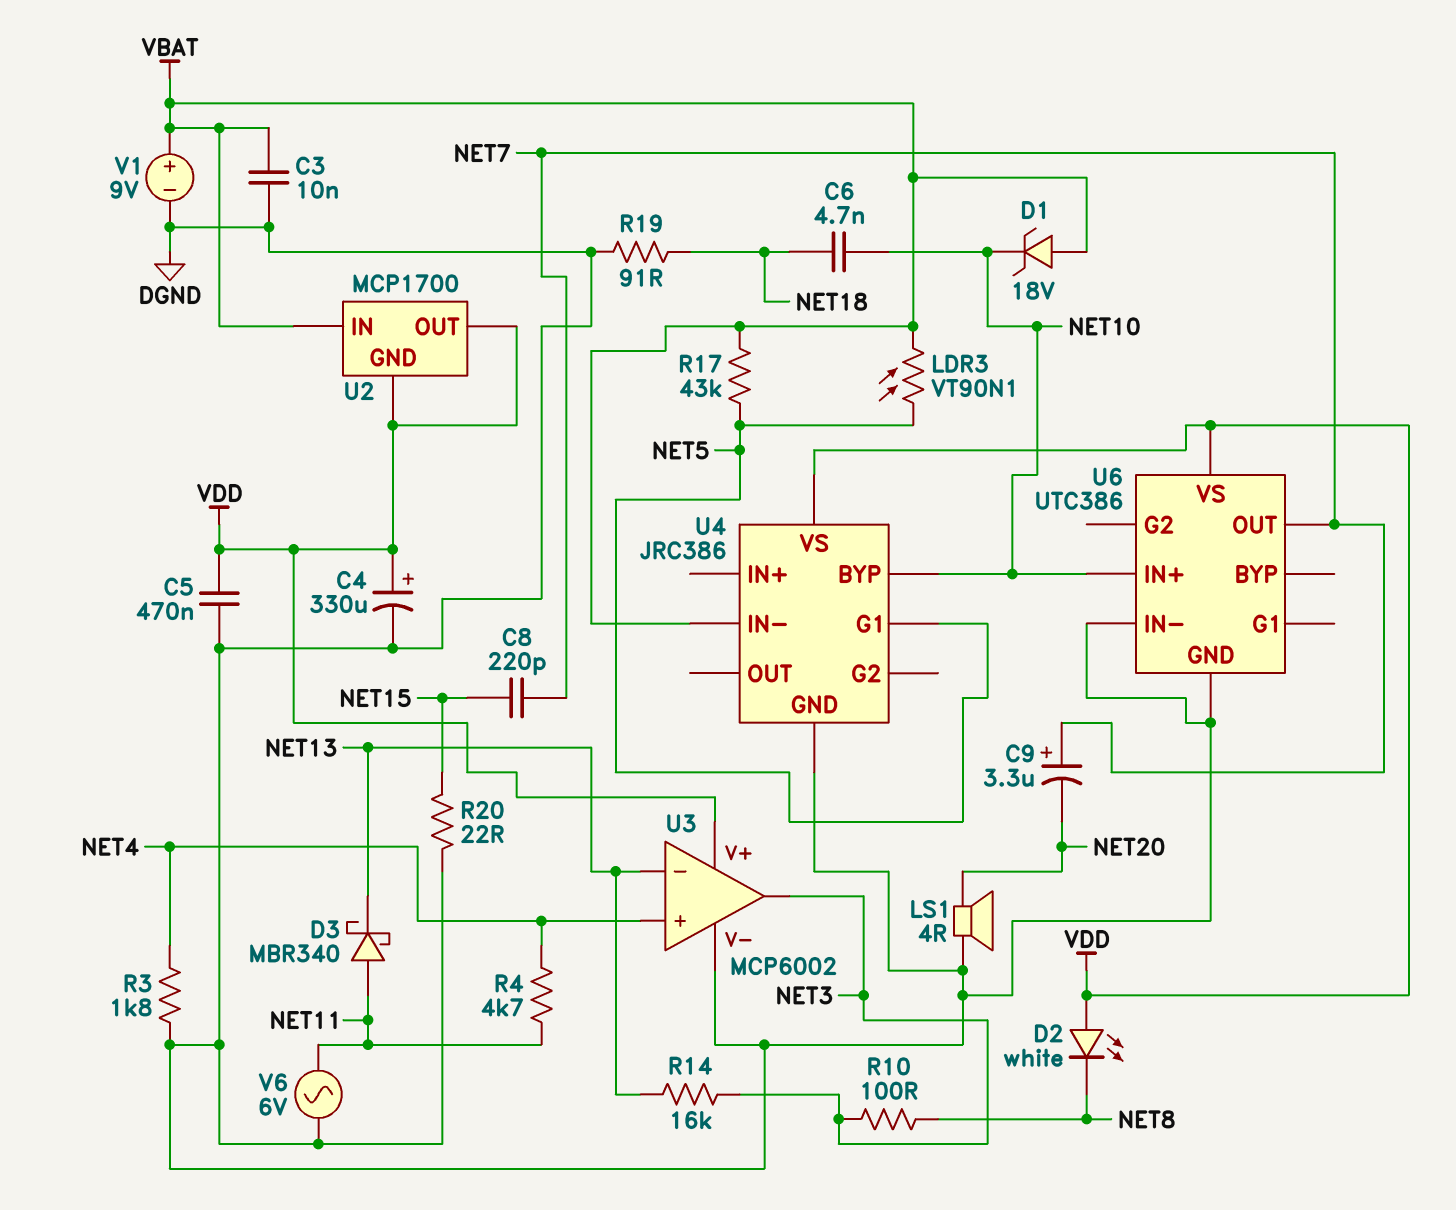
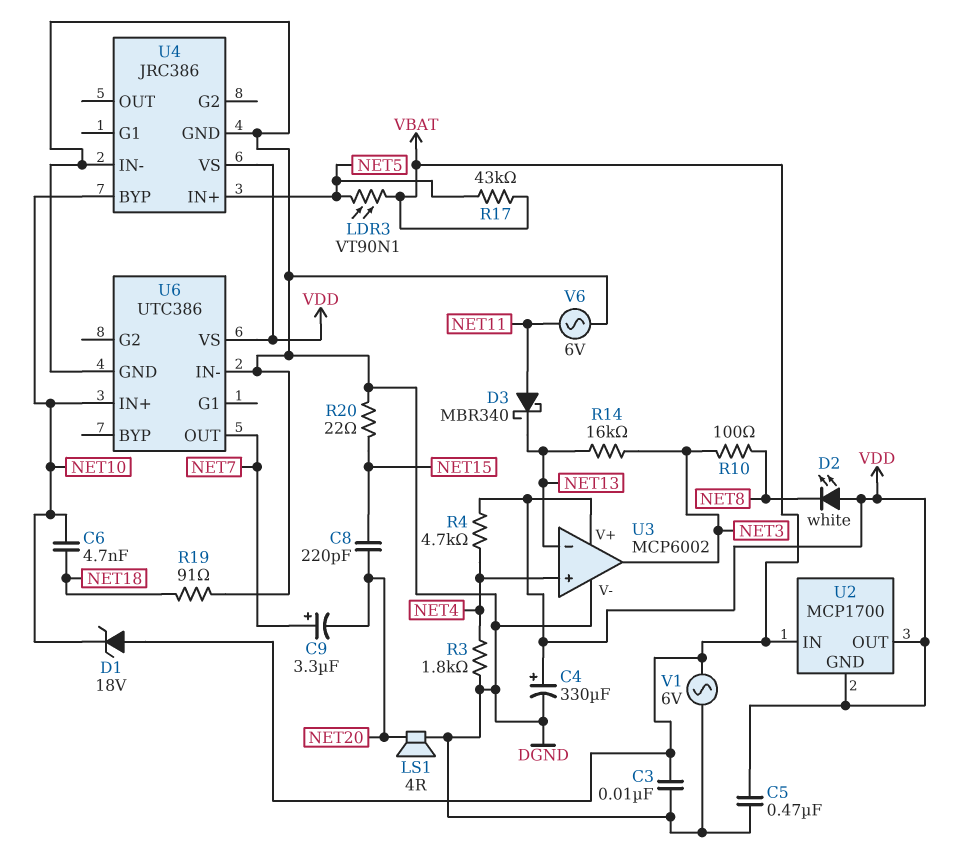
C8: 220pF (NET7, NET15) -> 220pF (NET15, NET20)
R4: 4.7k (NET4, NET11) -> 4.7k (NET4, VDD)
U4 pin G1: NET5 -> none
U4 pin IN+: none -> NET5
U4 pin IN-: VBAT -> DGND
V1: 9V (plus VBAT, minus DGND) -> AC 6V (DGND, VBAT)

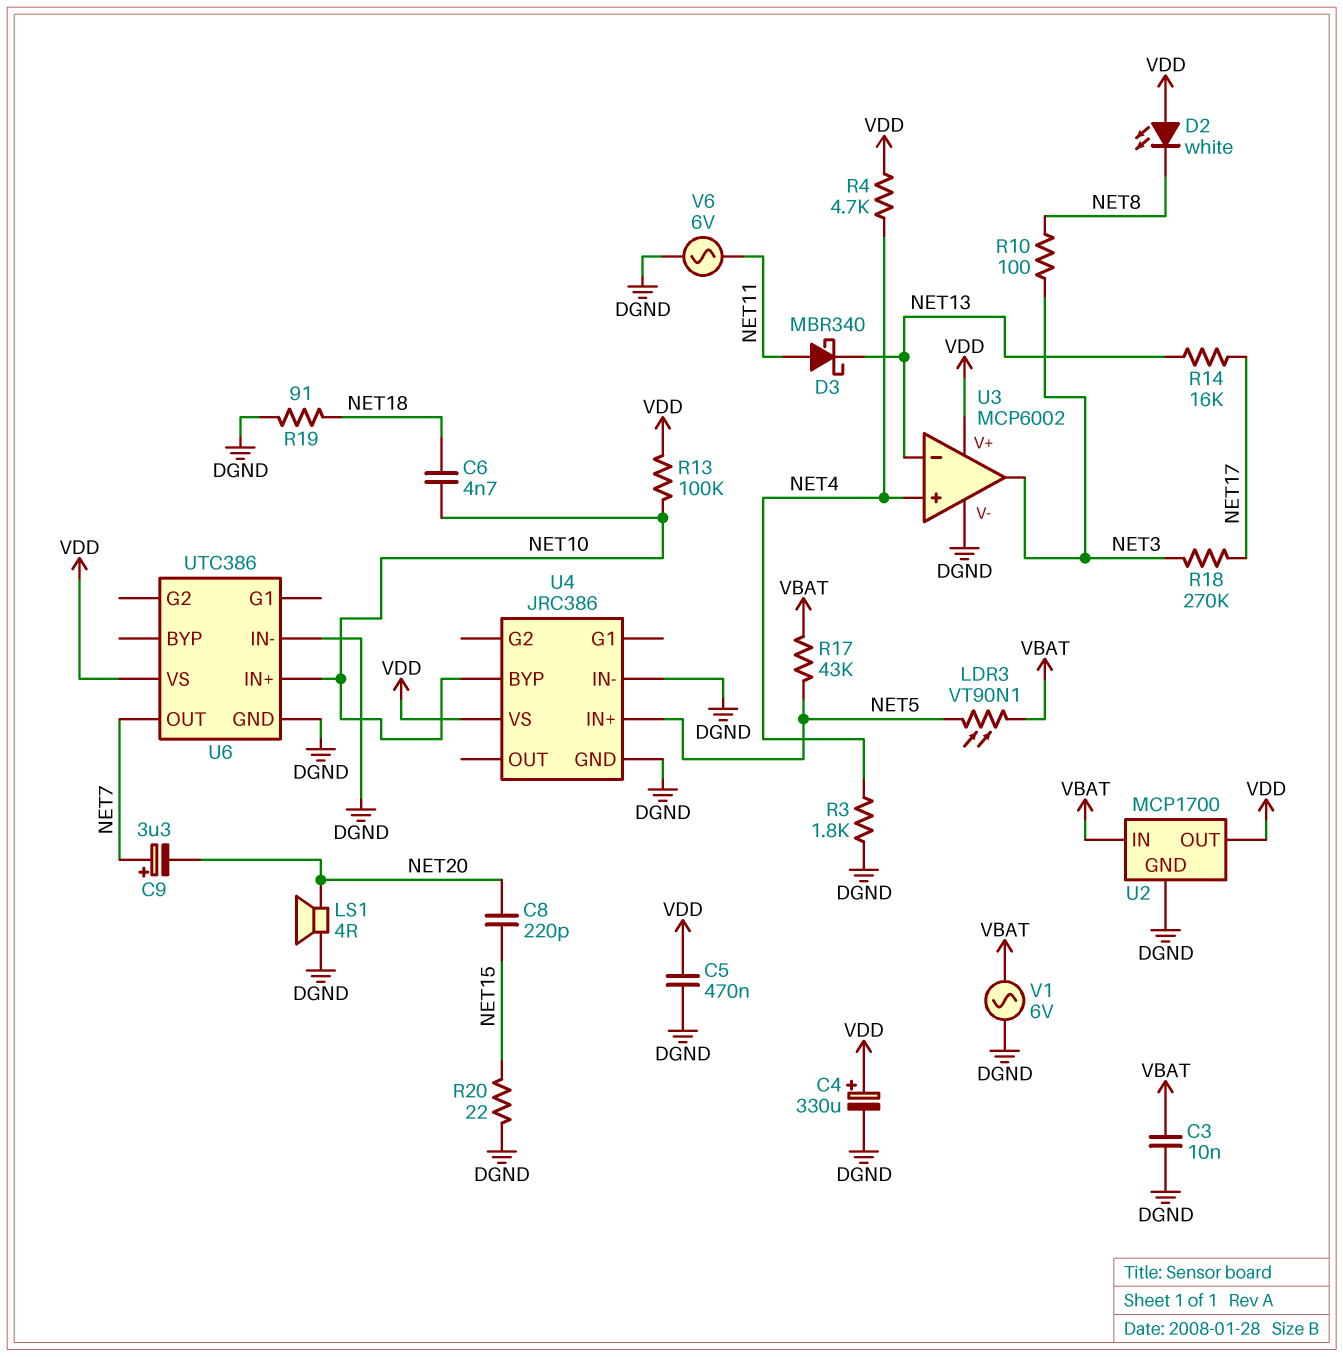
D1: zener 18V (A VBAT, K NET10) -> none
R13: none -> 100k (NET10, VDD)
R14: 16k (NET3, NET13) -> 16k (NET13, NET17)
R18: none -> 270k (NET3, NET17)
U2 pin GND: VDD -> DGND

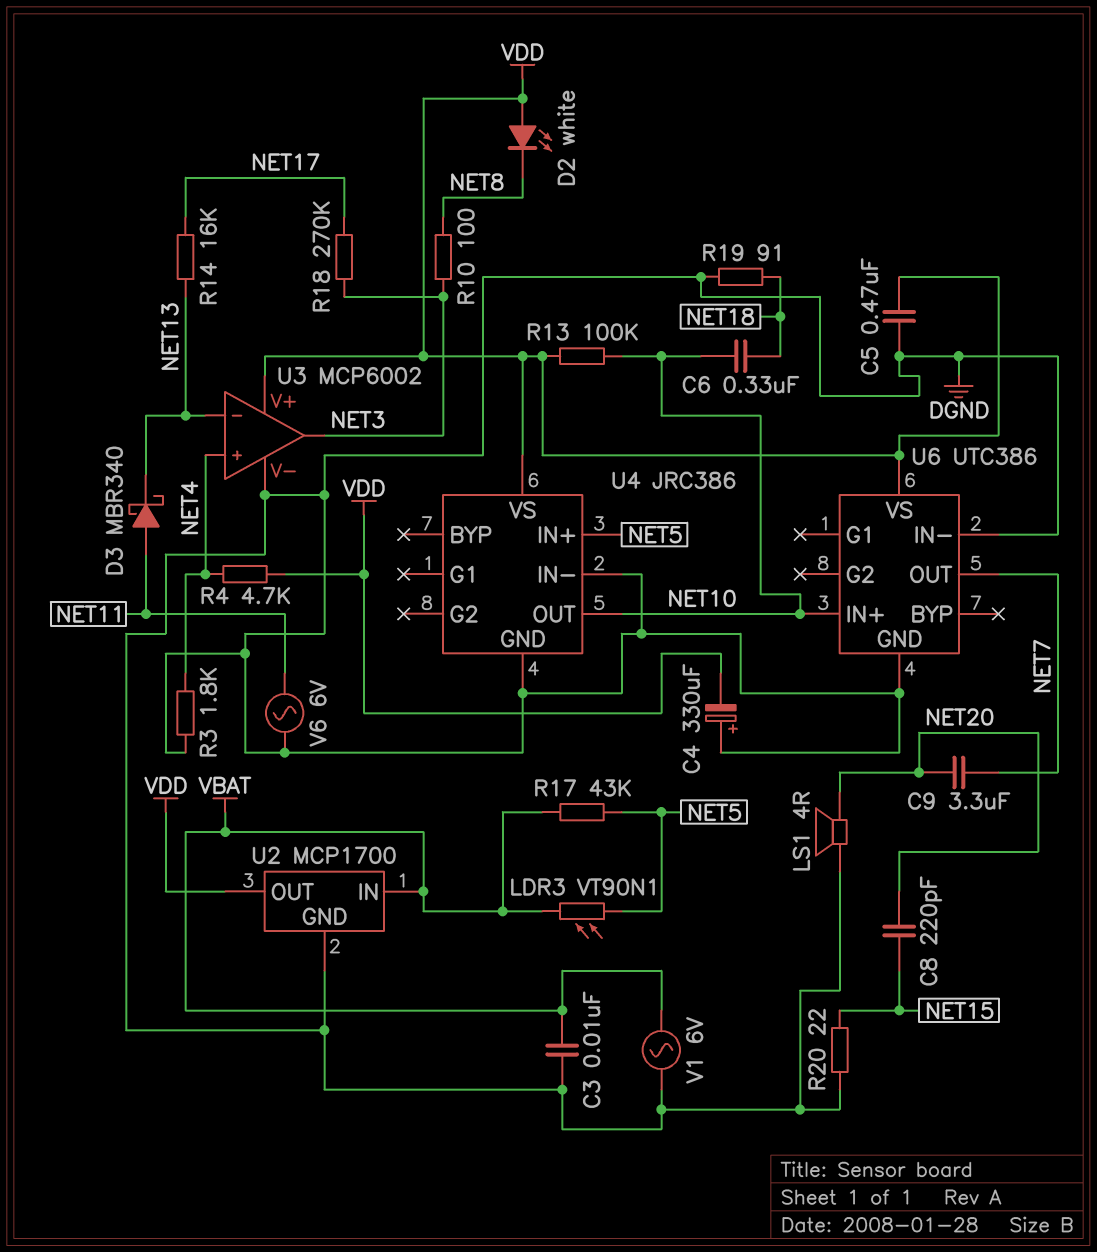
C4: 330uF (plus VDD, minus DGND) -> 330uF (plus DGND, minus VDD)
C6: 4.7nF (NET10, NET18) -> 330nF (NET10, NET18)
C9: 3.3uF (plus NET7, minus NET20) -> 3.3uF (NET7, NET20)
U4 pin BYP: NET10 -> none
U4 pin OUT: none -> NET10

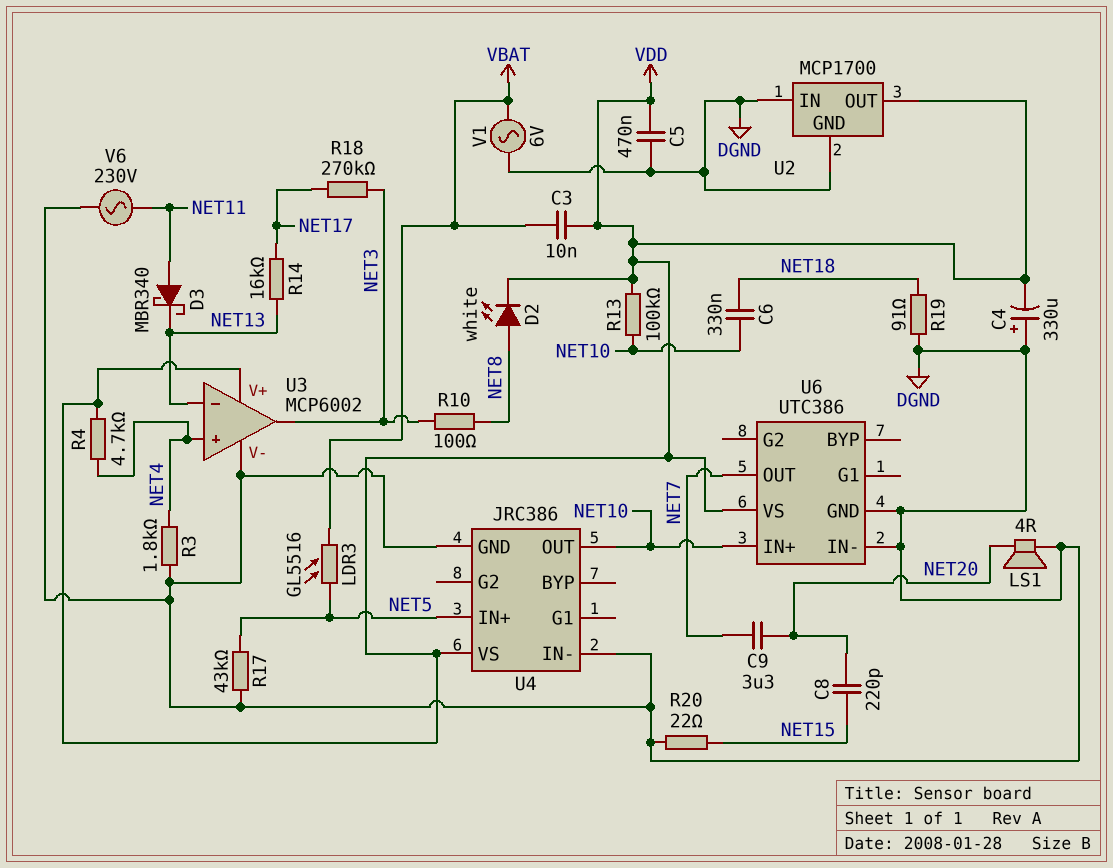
C3: 10nF (DGND, VBAT) -> 10nF (VBAT, VDD)
D2: LED white (A VDD, K NET8) -> LED white (A NET8, K VDD)
LDR3: VT90N1 (NET5, VBAT) -> GL5516 (NET5, VBAT)
R17: 43k (NET5, VBAT) -> 43k (DGND, NET5)
U2 pin IN: VBAT -> DGND
V6: AC 6V (DGND, NET11) -> AC 230V (DGND, NET11)

